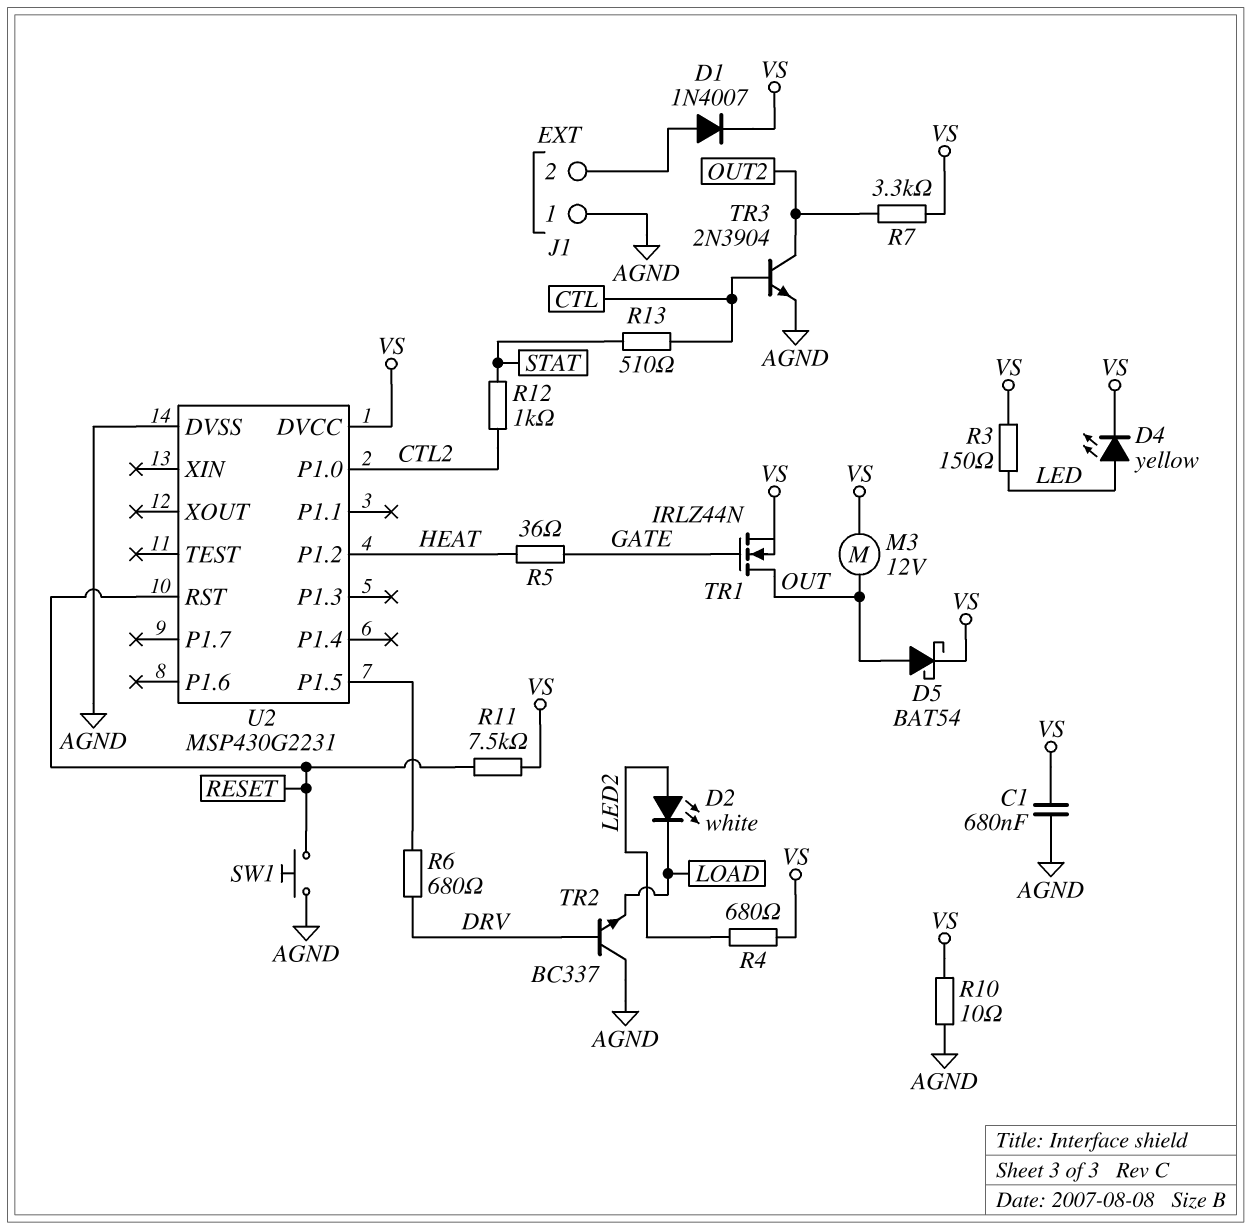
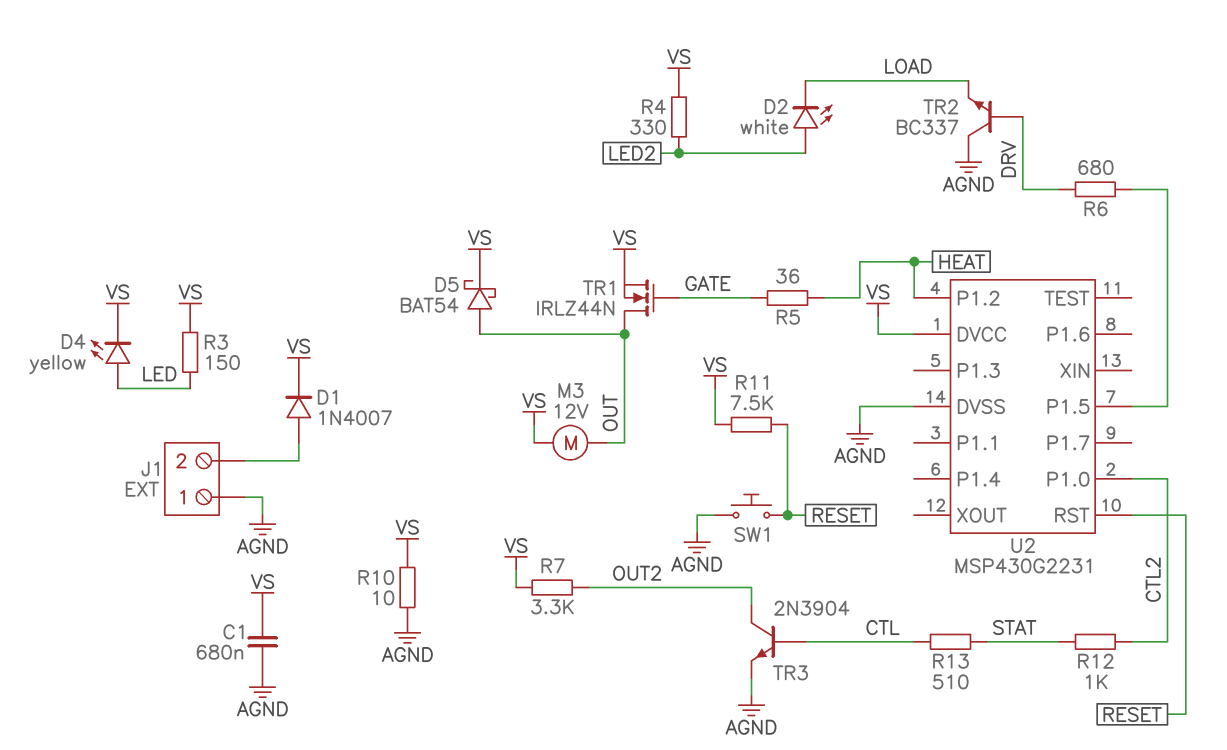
R4: 680 (LED2, VS) -> 330 (LED2, VS)

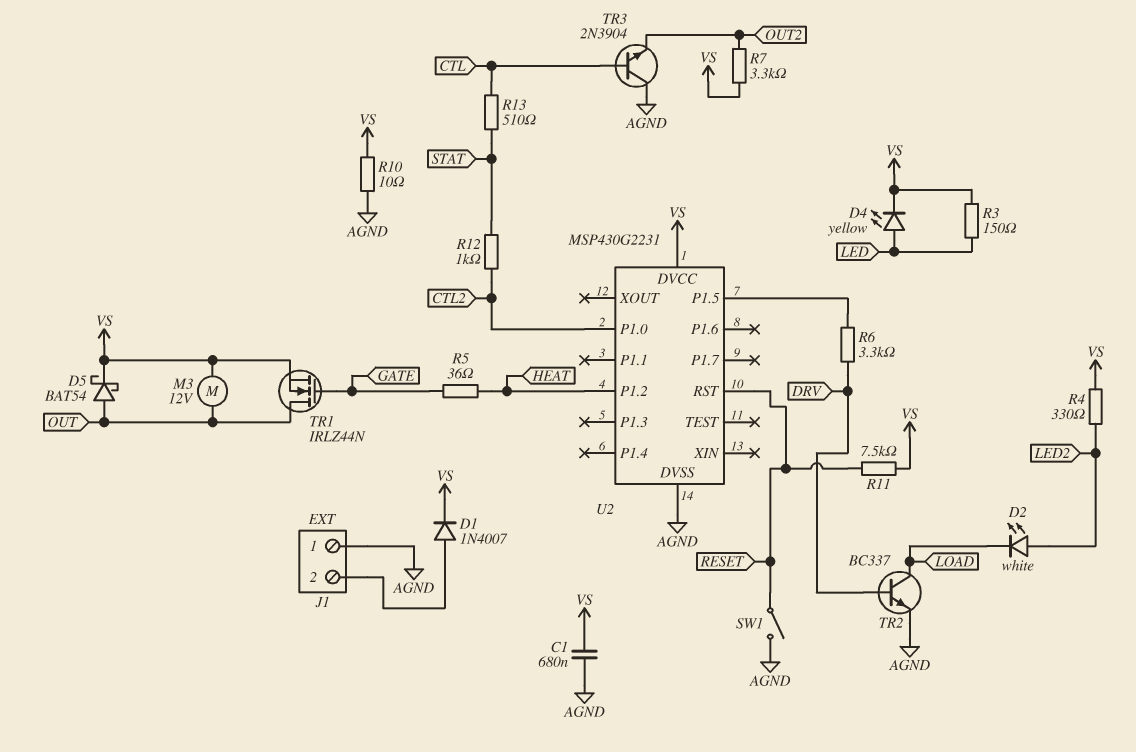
R6: 680 (DRV, U2/P1.5) -> 3.3k (DRV, U2/P1.5)
SW1: button (AGND, RESET) -> switch (AGND, RESET)
TR2: NPN BC337 (B DRV, C AGND, E LOAD) -> NPN BC337 (B DRV, C LOAD, E AGND)
TR3: NPN 2N3904 (B CTL, C OUT2, E AGND) -> NPN 2N3904 (B CTL, C AGND, E OUT2)

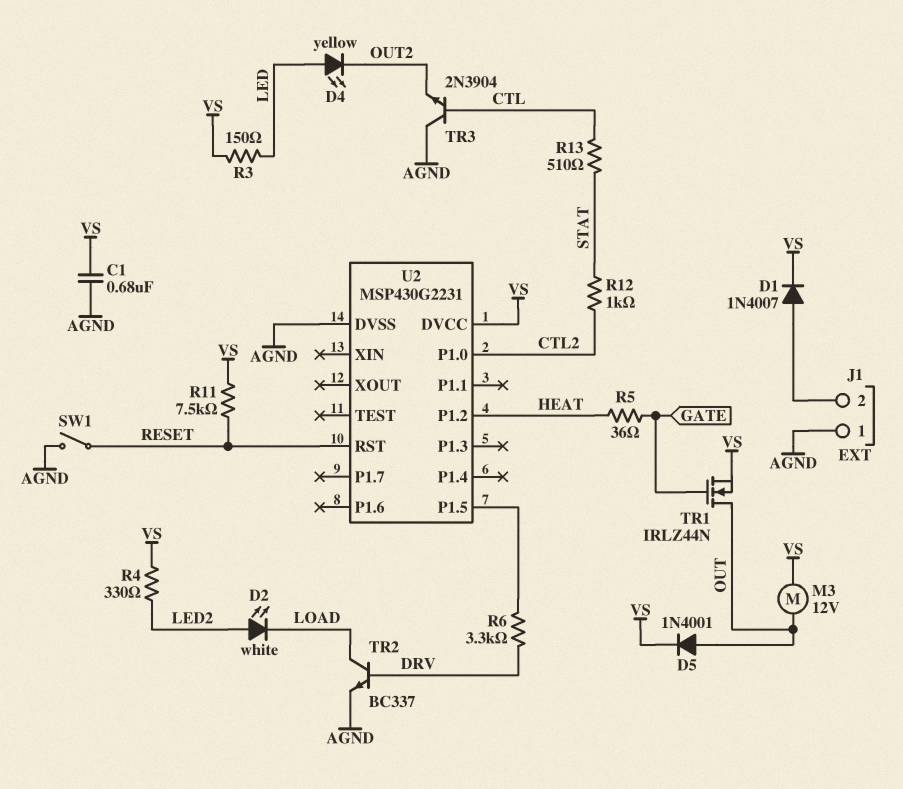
D4: LED yellow (A LED, K VS) -> LED yellow (A LED, K OUT2)
D5: schottky BAT54 (A OUT, K VS) -> diode 1N4001 (A OUT, K VS)
R7: 3.3k (OUT2, VS) -> none
R10: 10 (AGND, VS) -> none

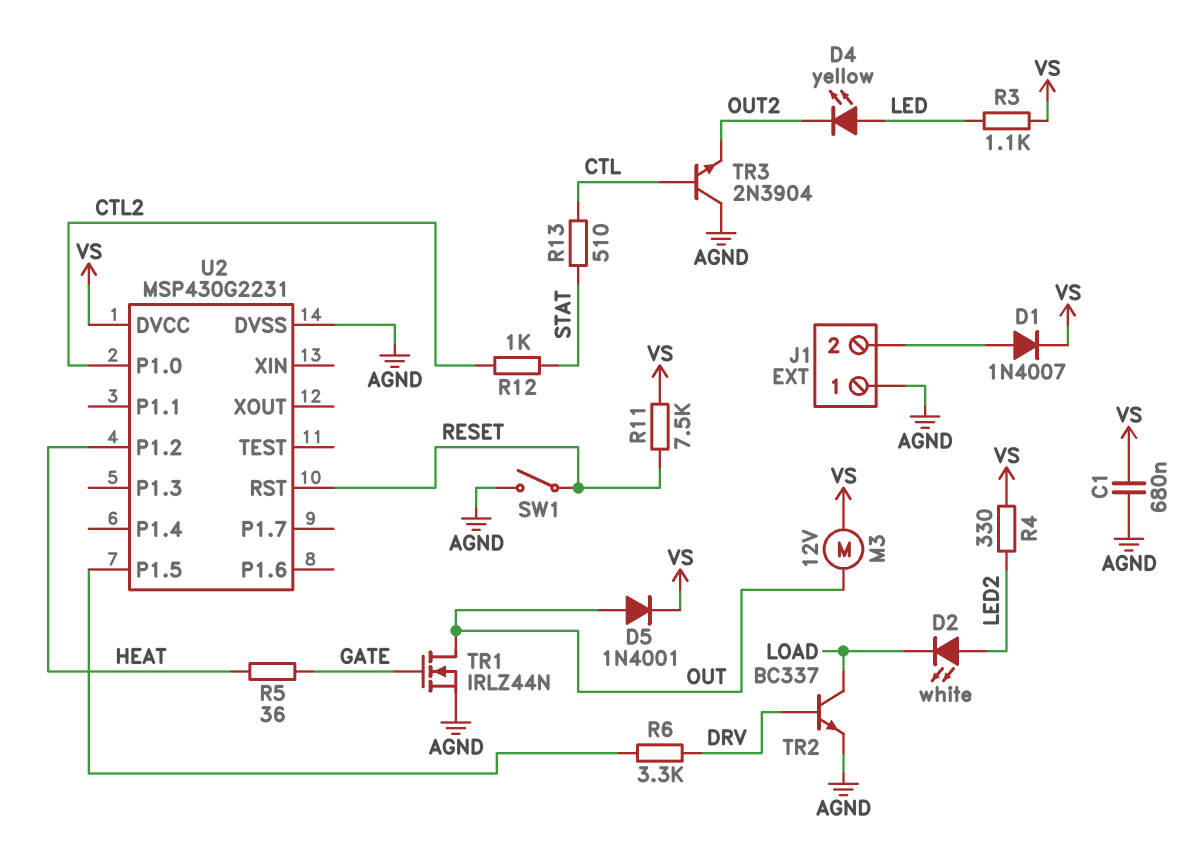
R3: 150 (LED, VS) -> 1.1k (LED, VS)
TR1: NMOS IRLZ44N (G GATE, D OUT, S VS) -> NMOS IRLZ44N (G GATE, D OUT, S AGND)

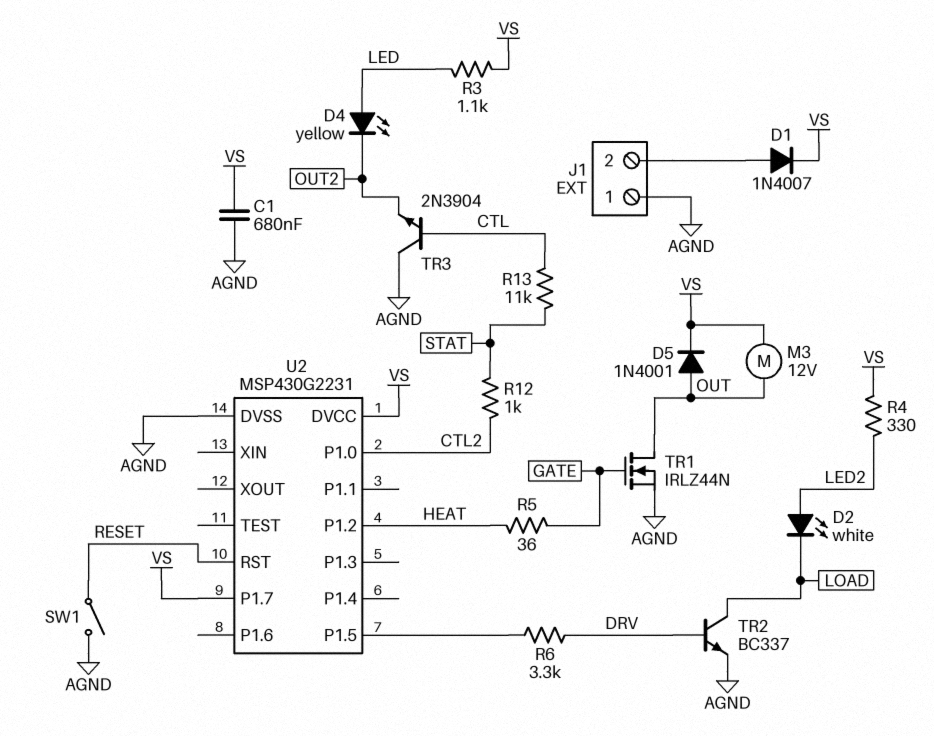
R11: 7.5k (RESET, VS) -> none
R13: 510 (CTL, STAT) -> 11k (CTL, STAT)
U2 pin P1.7: none -> VS

